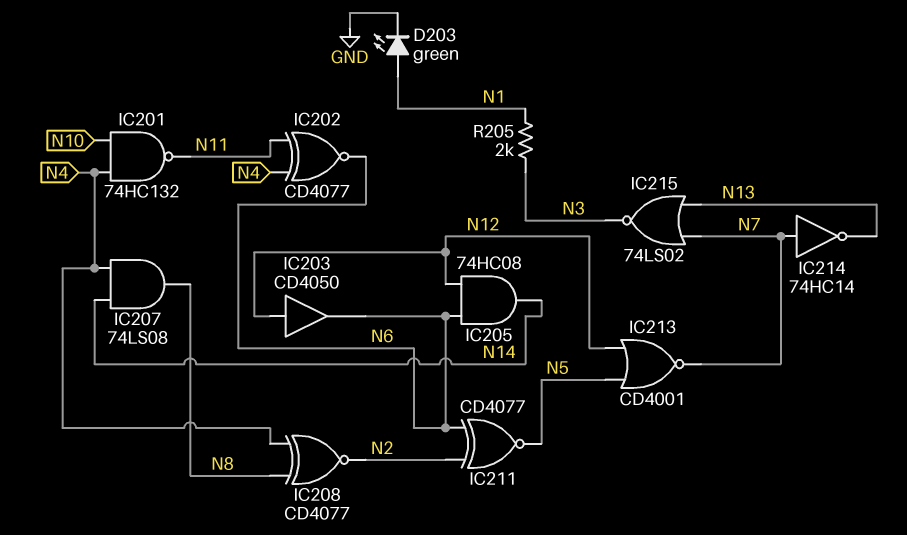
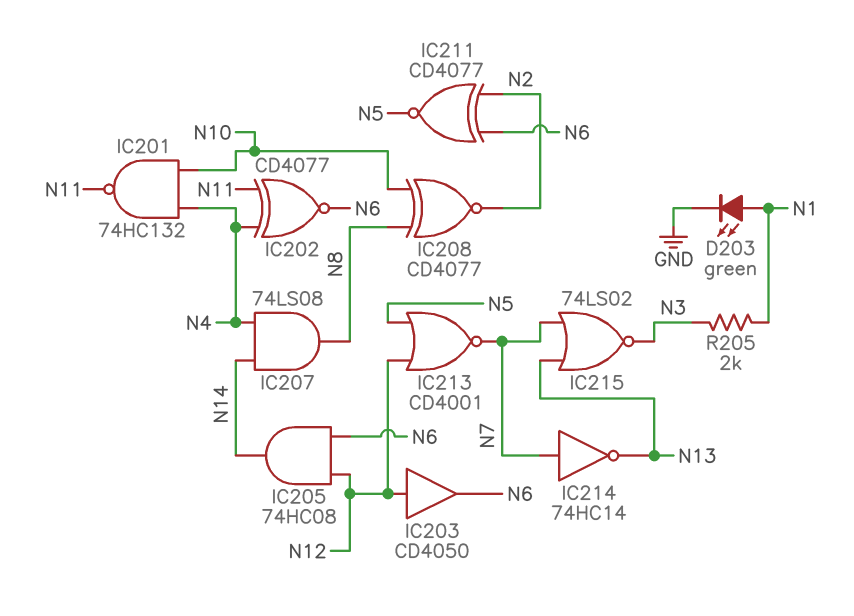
IC208: XNOR CD4077 (in N4, in N8, out N2) -> XNOR CD4077 (in N8, in N10, out N2)

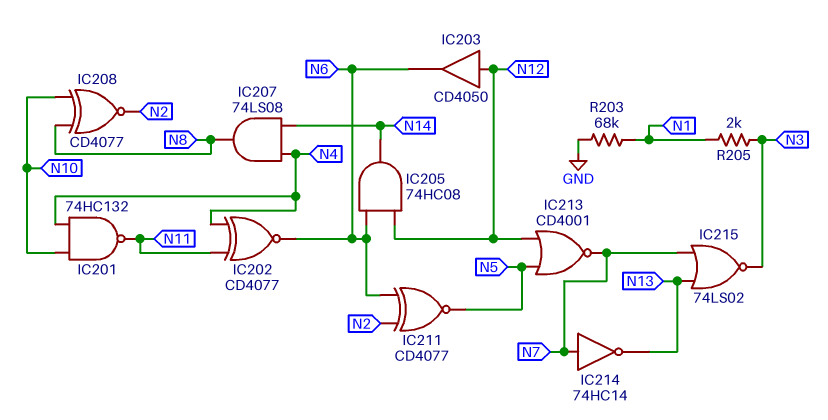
D203: LED green (A N1, K GND) -> none
R203: none -> 68k (GND, N1)

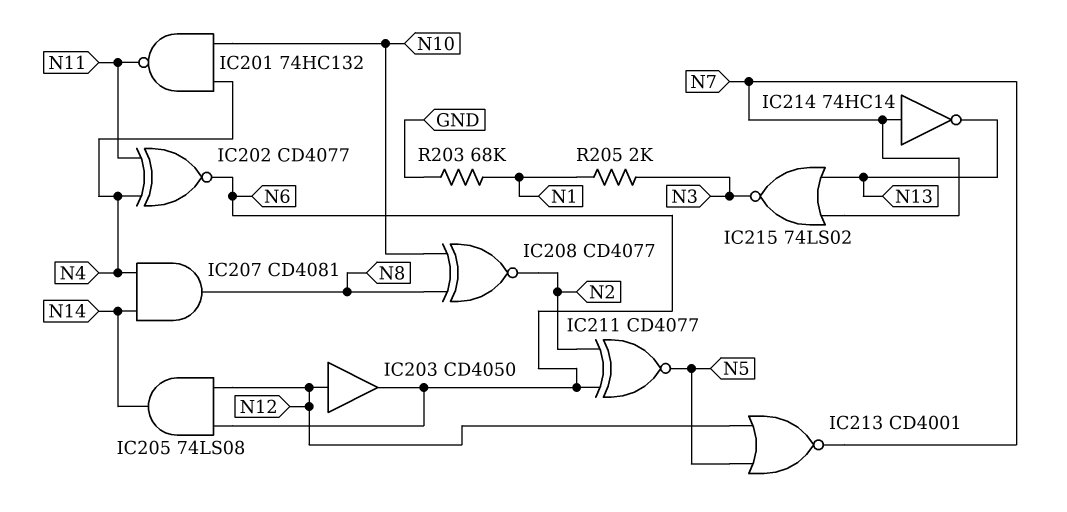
IC205: AND 74HC08 (in N6, in N12, out N14) -> AND 74LS08 (in N6, in N12, out N14)
IC207: AND 74LS08 (in N4, in N14, out N8) -> AND CD4081 (in N4, in N14, out N8)

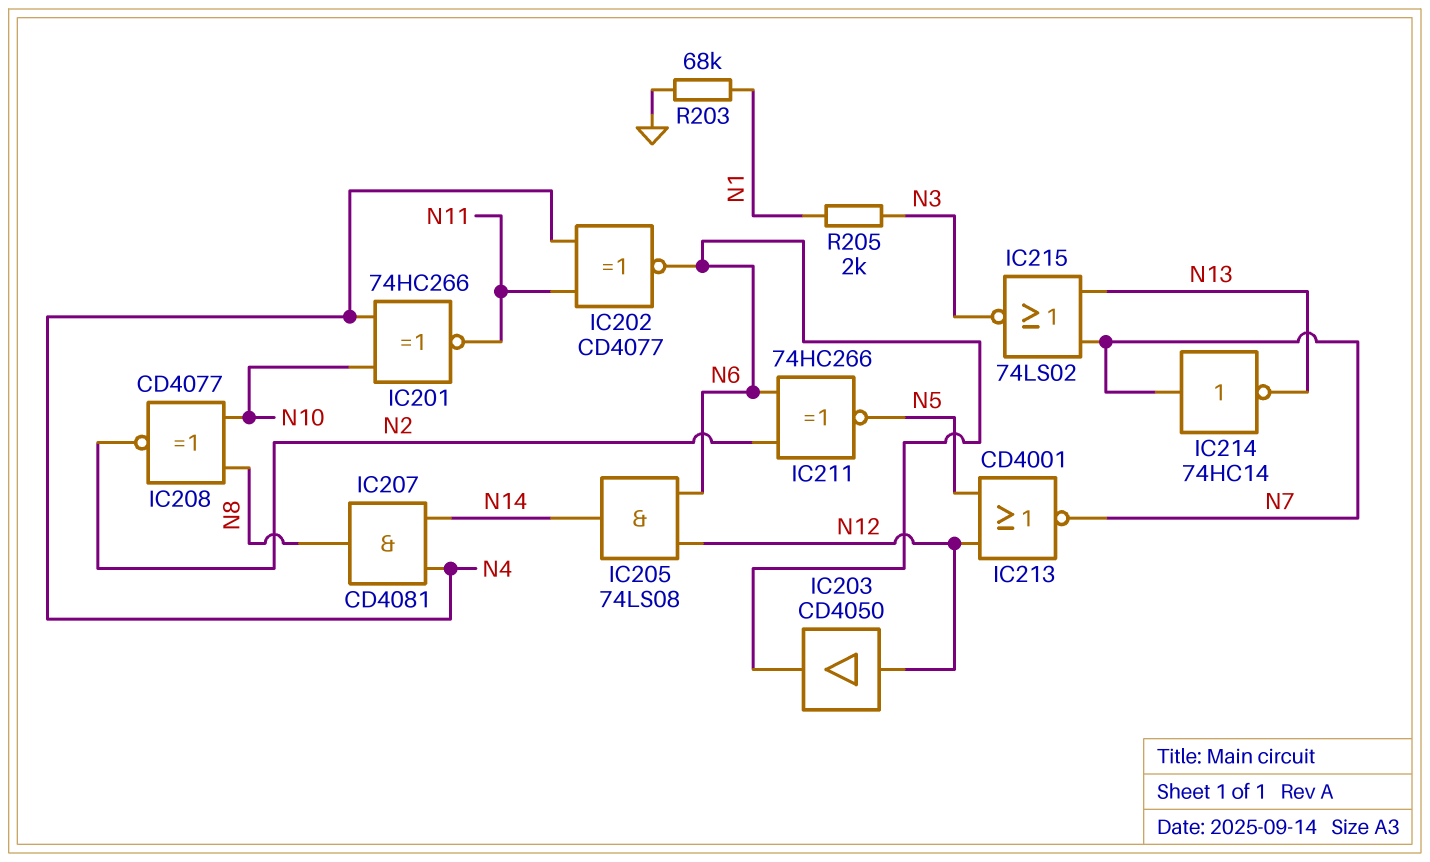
IC201: NAND 74HC132 (in N4, in N10, out N11) -> XNOR 74HC266 (in N4, in N10, out N11)
IC211: XNOR CD4077 (in N2, in N6, out N5) -> XNOR 74HC266 (in N2, in N6, out N5)

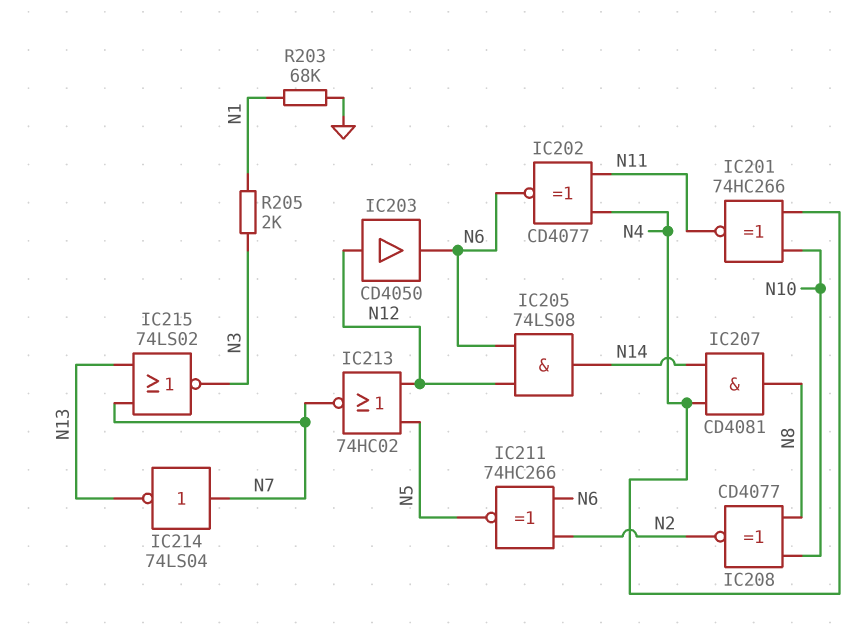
IC213: NOR CD4001 (in N5, in N12, out N7) -> NOR 74HC02 (in N5, in N12, out N7)
IC214: NOT 74HC14 (in N7, out N13) -> NOT 74LS04 (in N7, out N13)

